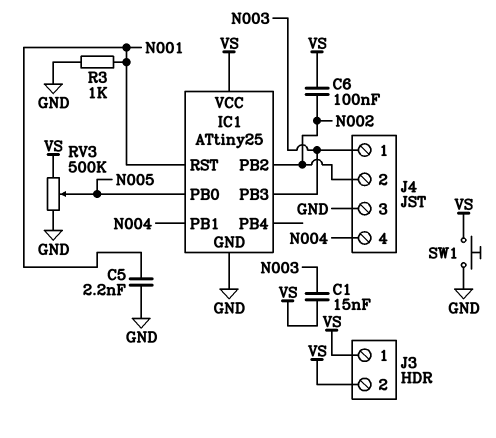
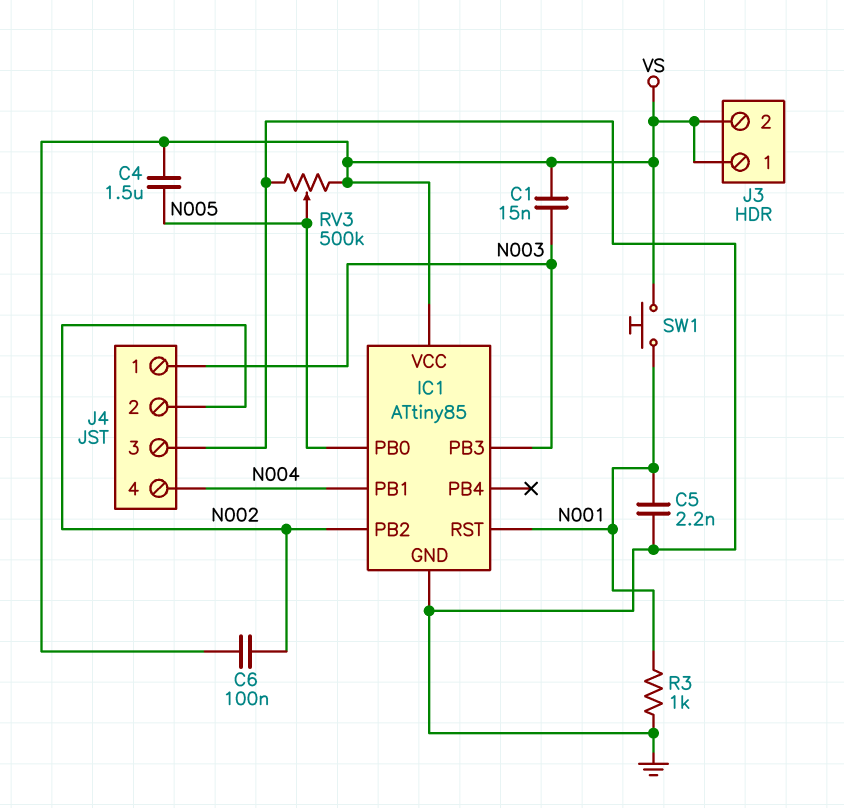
C4: none -> 1.5uF (N005, VS)
IC1: ATtiny25 -> ATtiny85
SW1: button (GND, VS) -> button (N001, VS)

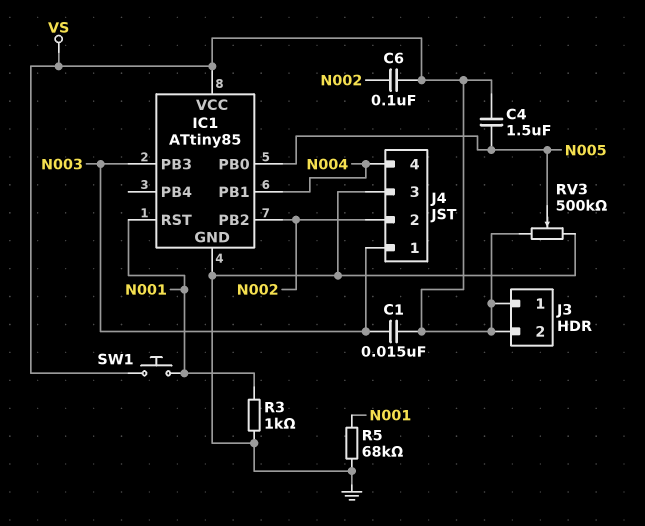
C5: 2.2nF (GND, N001) -> none
R5: none -> 68k (GND, N001)

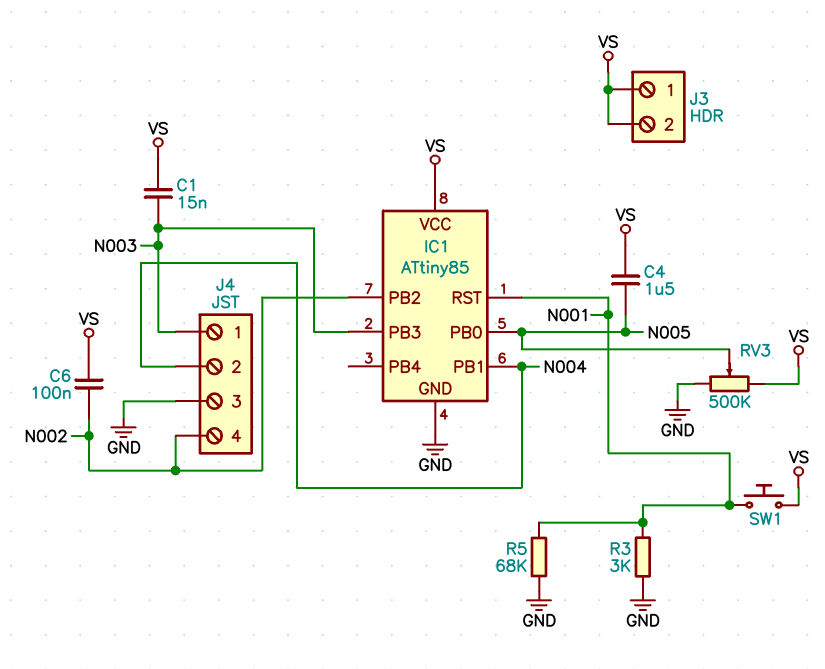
J4 pin 2: N002 -> N004
J4 pin 4: N004 -> N002
R3: 1k (GND, N001) -> 3k (GND, N001)

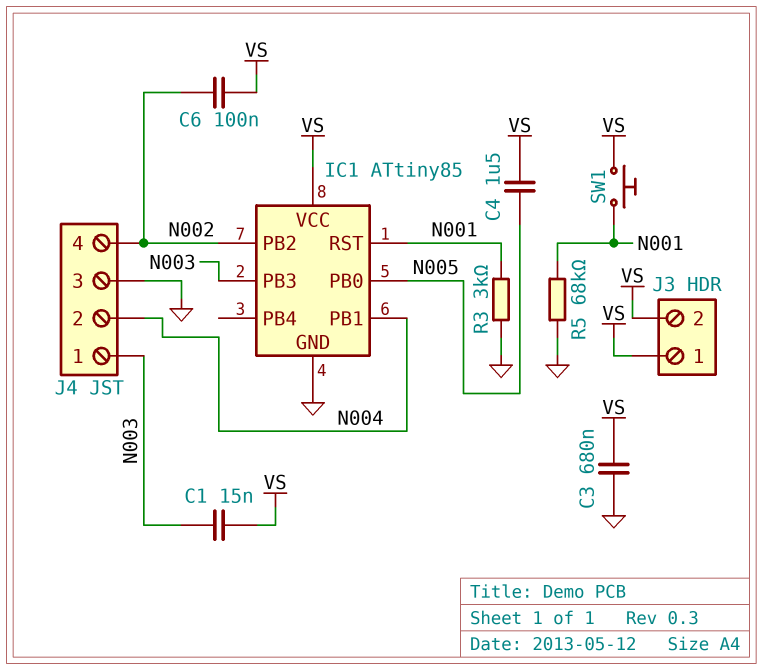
C3: none -> 680nF (GND, VS)
RV3: 500k (GND, VS, wiper N005) -> none

